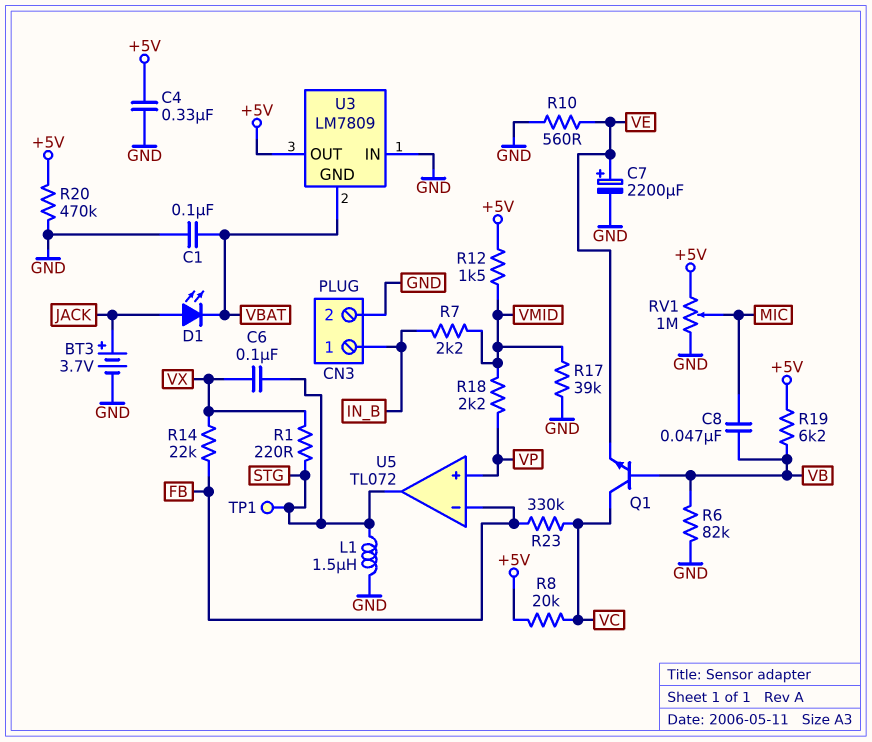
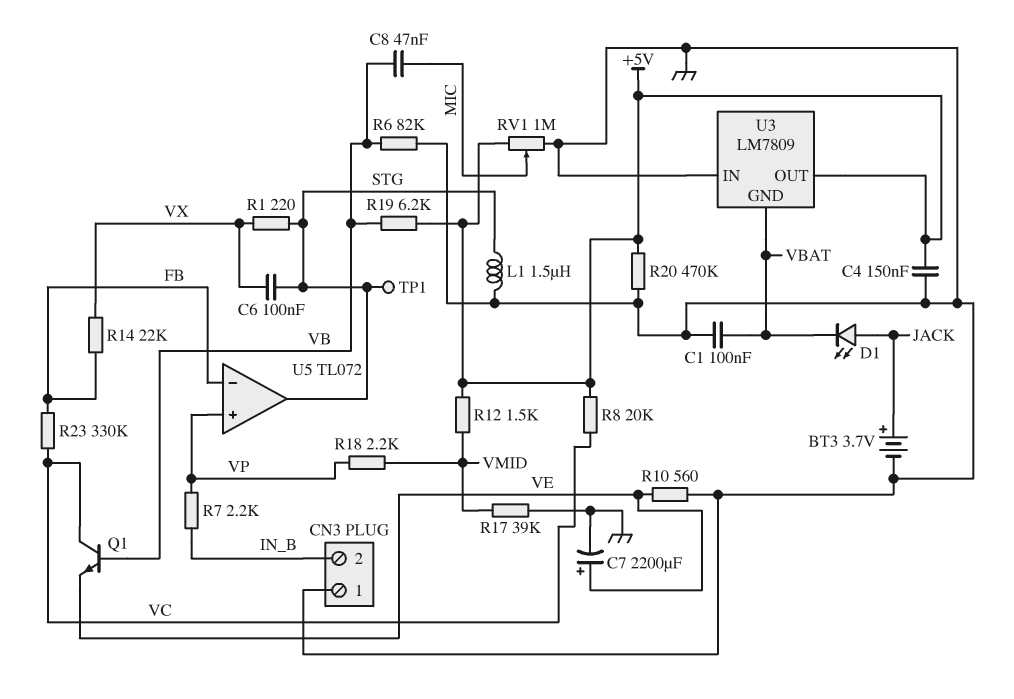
C4: 330nF (+5V, GND) -> 150nF (+5V, GND)
CN3 pin 1: IN_B -> GND
CN3 pin 2: GND -> IN_B
R7: 2.2k (IN_B, VMID) -> 2.2k (IN_B, VP)

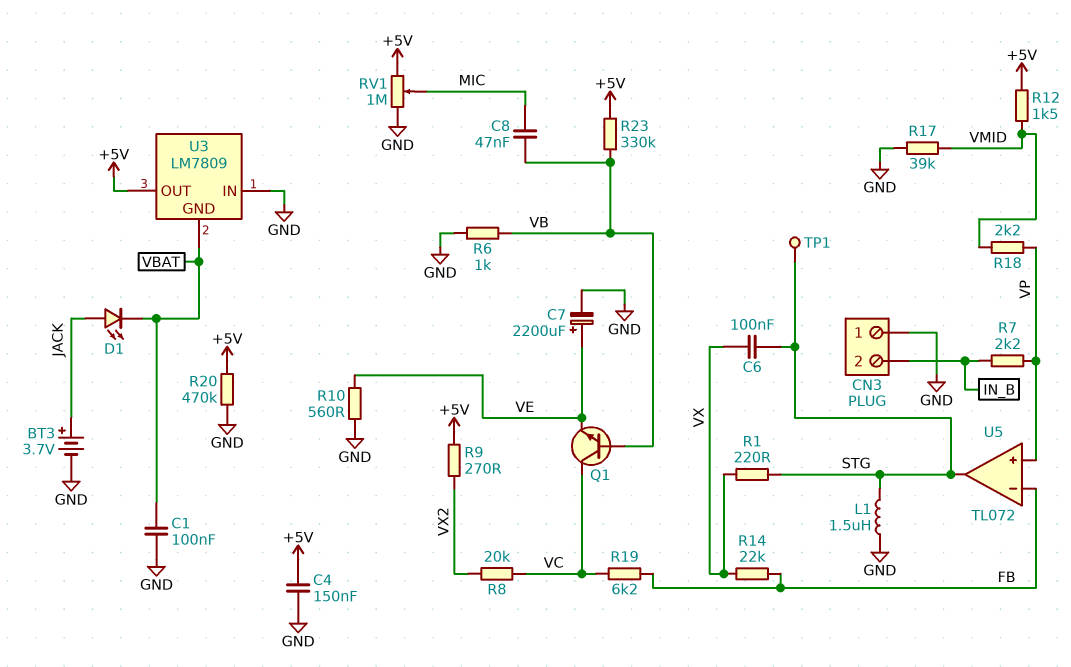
R6: 82k (GND, VB) -> 1k (GND, VB)
R8: 20k (+5V, VC) -> 20k (VC, VX2)
R9: none -> 270 (+5V, VX2)
R19: 6.2k (+5V, VB) -> 6.2k (FB, VC)
R23: 330k (FB, VC) -> 330k (+5V, VB)

